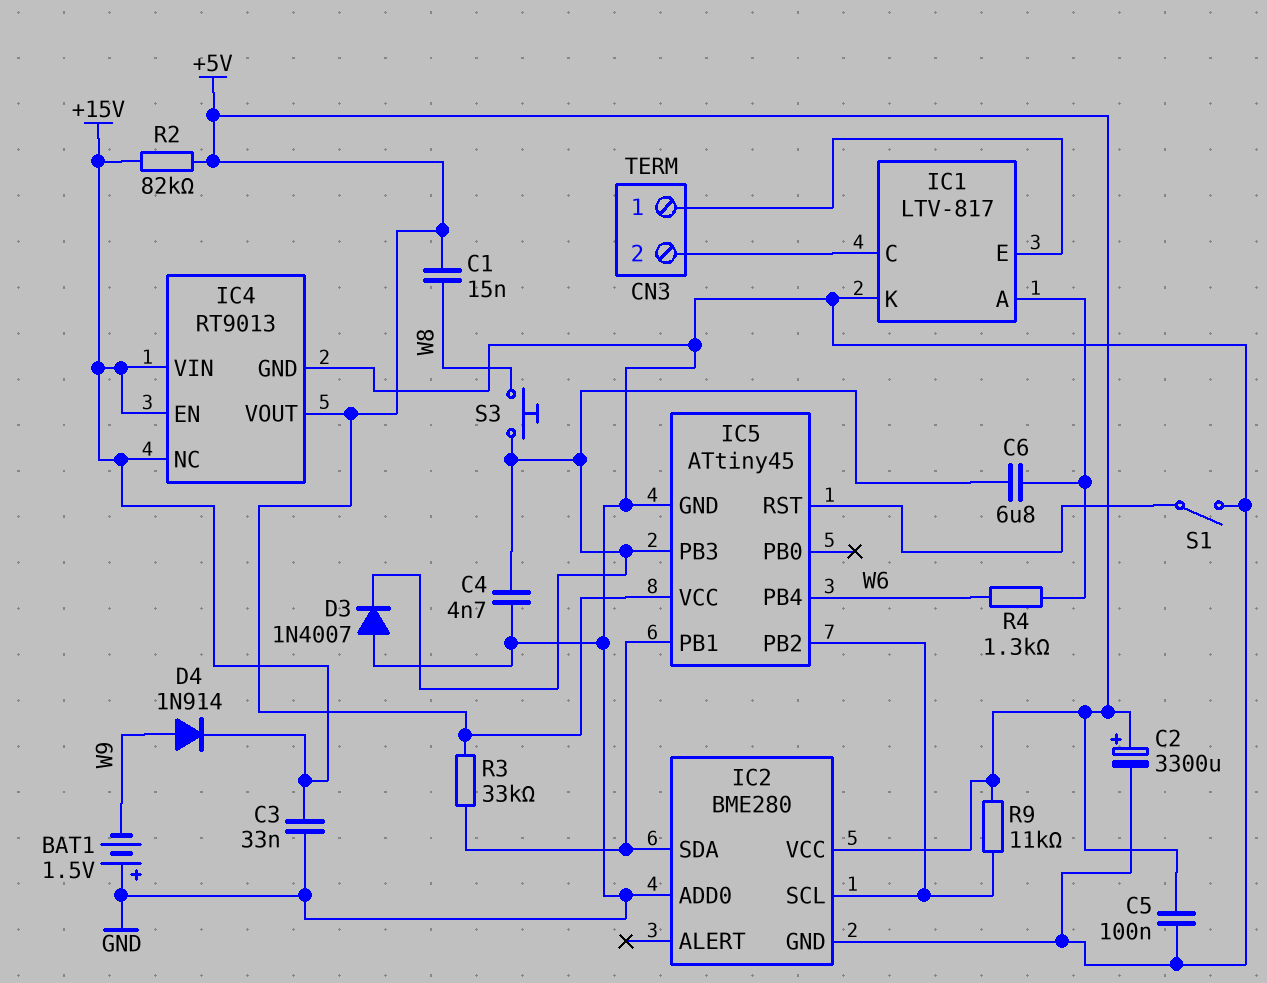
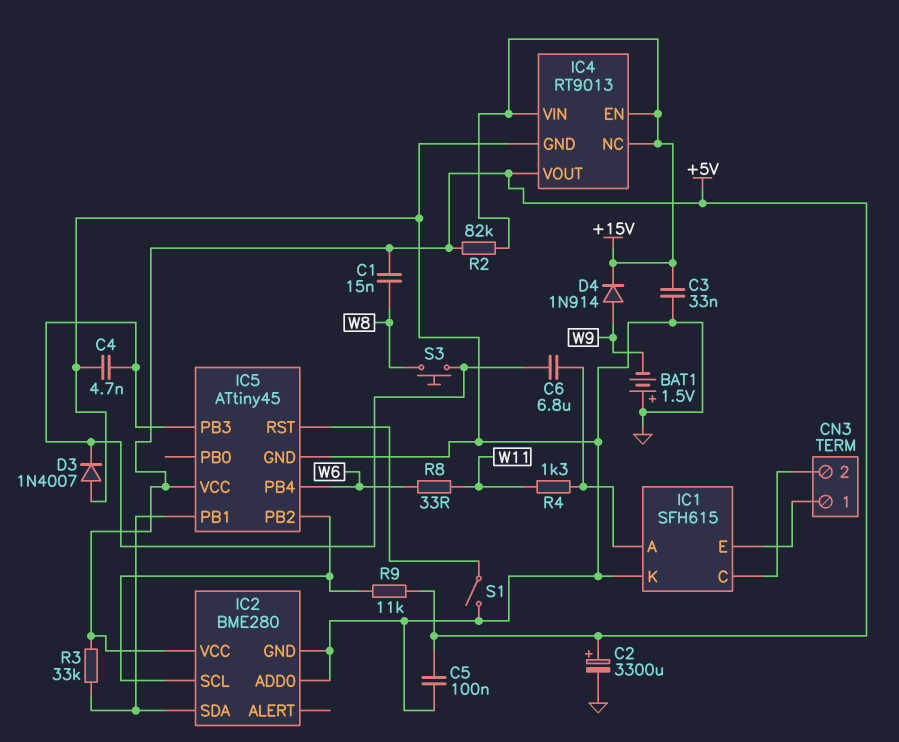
IC1: LTV-817 -> SFH615
R4: 1.3k (IC1/A, W6) -> 1.3k (IC1/A, W11)
R8: none -> 33 (W6, W11)

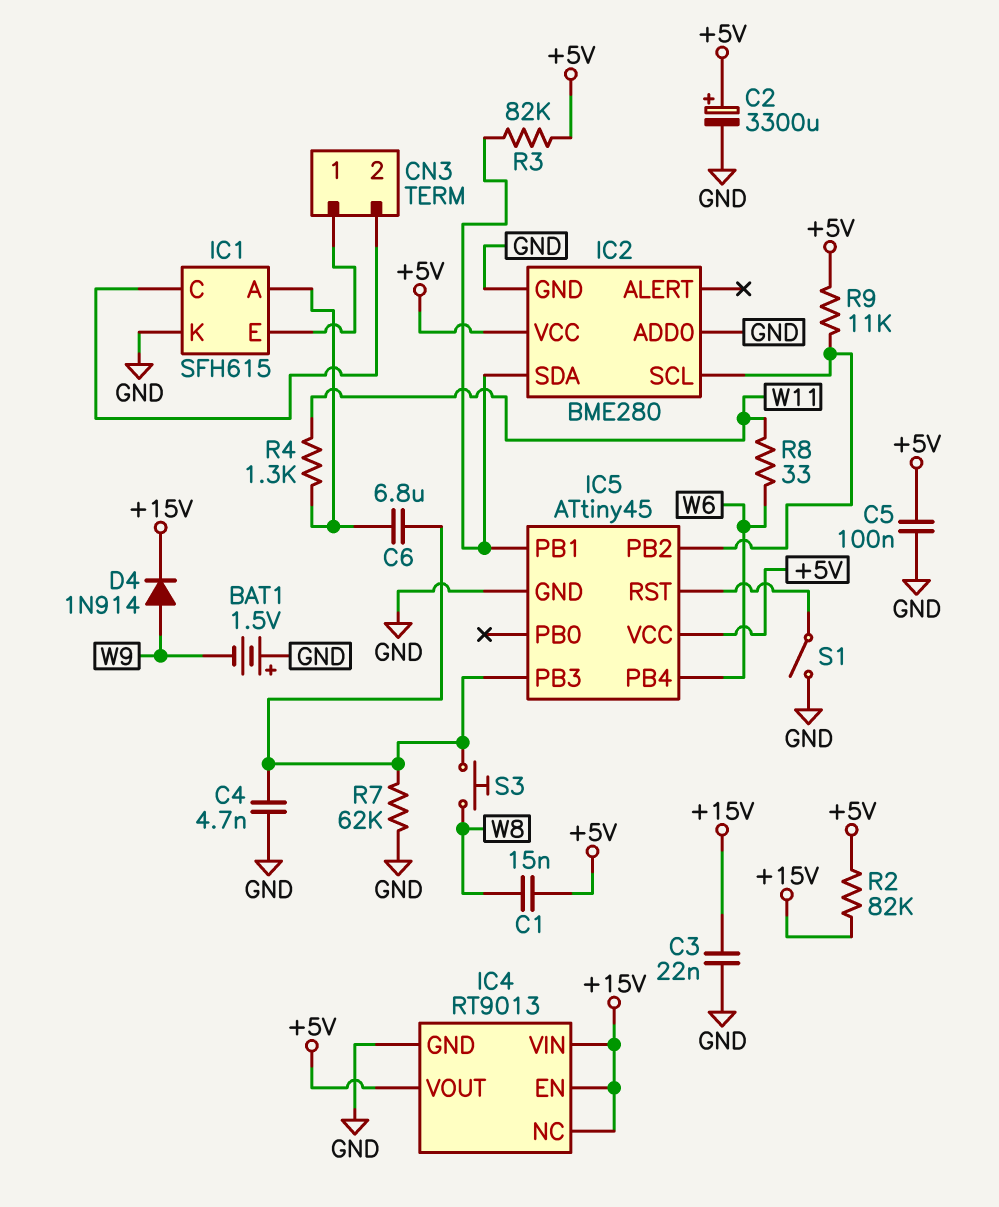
C3: 33nF (+15V, GND) -> 22nF (+15V, GND)
D3: diode 1N4007 (A GND, K IC5/PB3) -> none
R3: 33k (+5V, IC2/SDA) -> 82k (+5V, IC2/SDA)
R7: none -> 62k (GND, IC5/PB3)

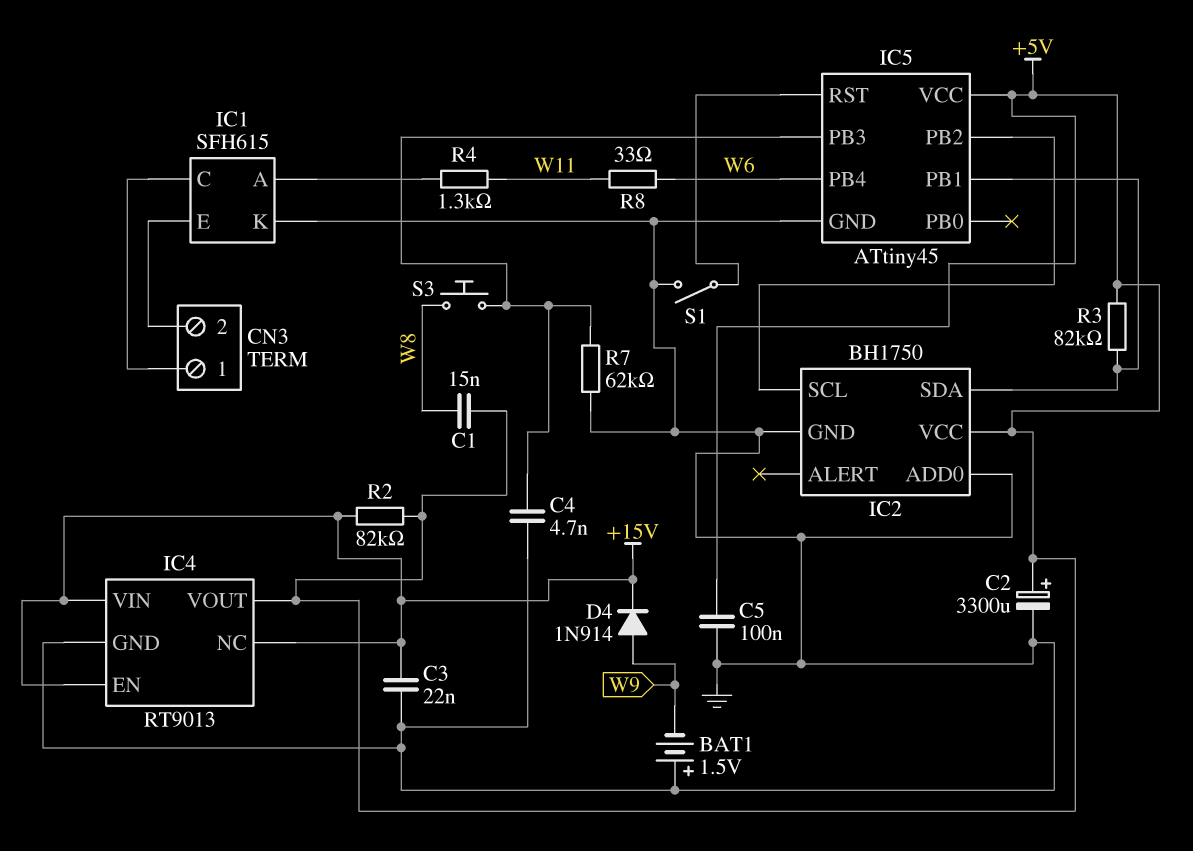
C6: 6.8uF (IC1/A, IC5/PB3) -> none
IC1 pin C: CN3/2 -> CN3/1
IC1 pin E: CN3/1 -> CN3/2
IC2: BME280 -> BH1750
R9: 11k (+5V, IC2/SCL) -> none

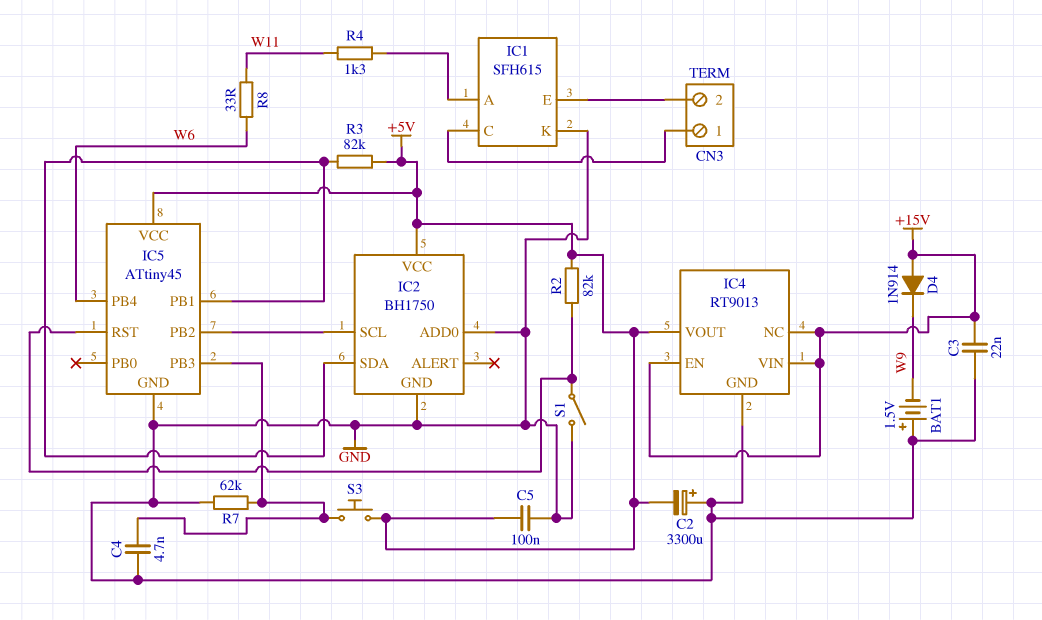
C1: 15nF (+5V, W8) -> none
C2: 3300uF (plus +5V, minus GND) -> 3300uF (plus GND, minus +5V)
D4: diode 1N914 (A W9, K +15V) -> diode 1N914 (A +15V, K W9)
R2: 82k (+5V, +15V) -> 82k (+5V, IC5/RST)
S3: button (IC5/PB3, W8) -> button (+5V, IC5/PB3)

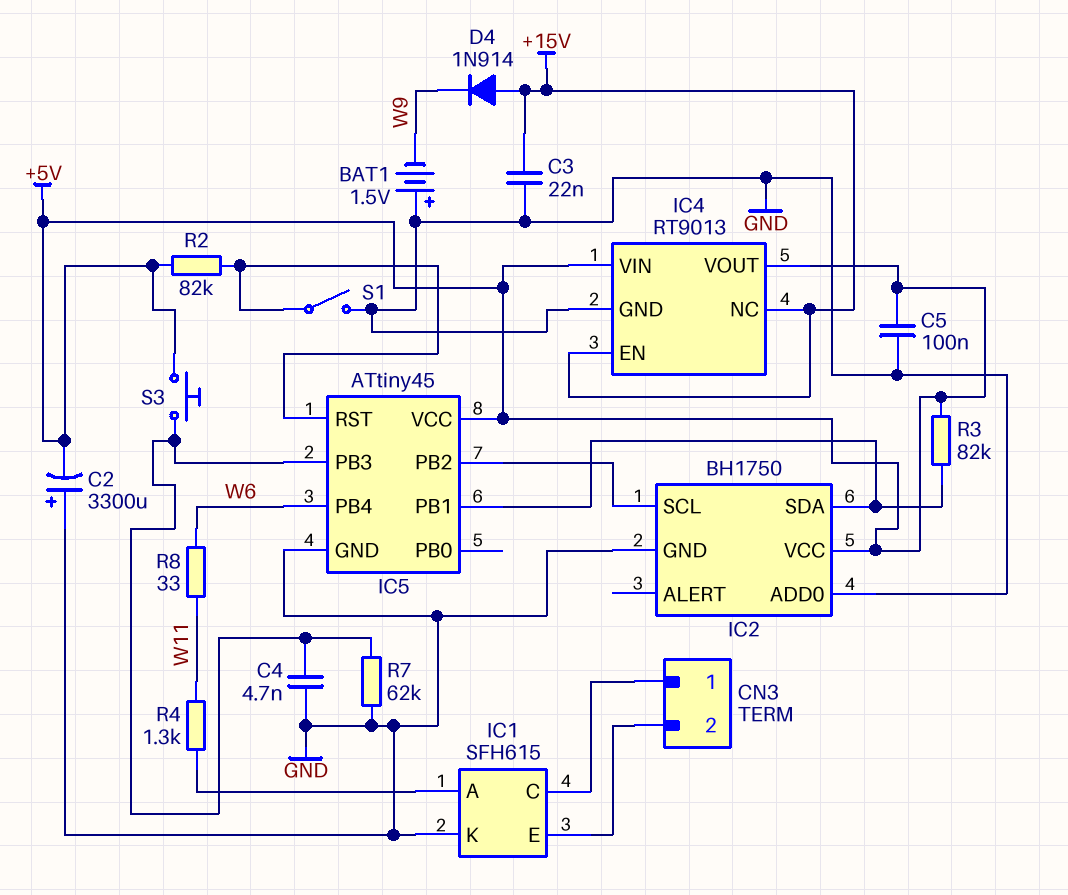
IC4 pin VIN: +15V -> +5V

